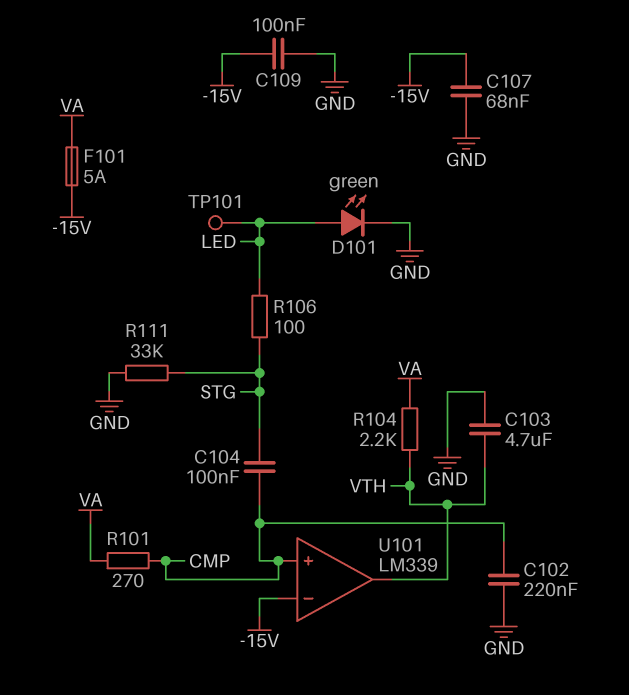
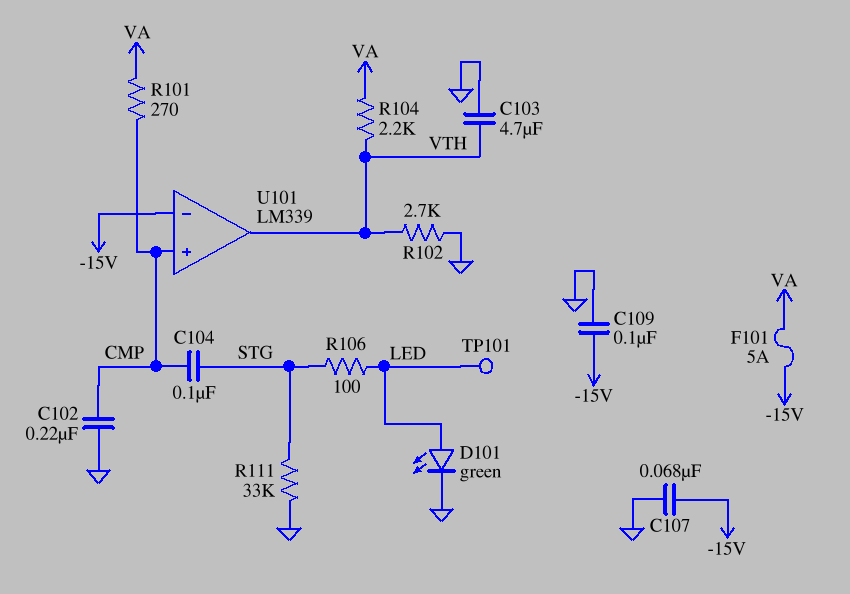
R102: none -> 2.7k (GND, VTH)

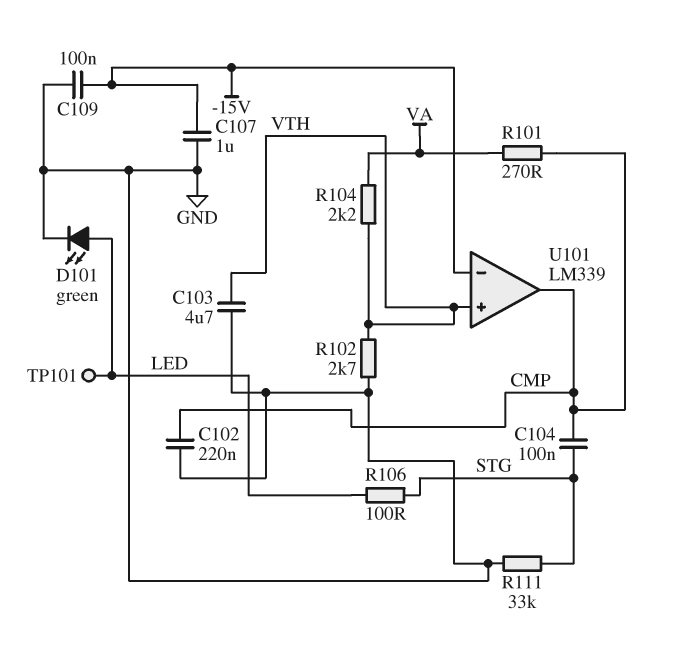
C107: 68nF (-15V, GND) -> 1uF (-15V, GND)
F101: 5A (-15V, VA) -> none
U101 pin in+: CMP -> VTH
U101 pin out: VTH -> CMP

